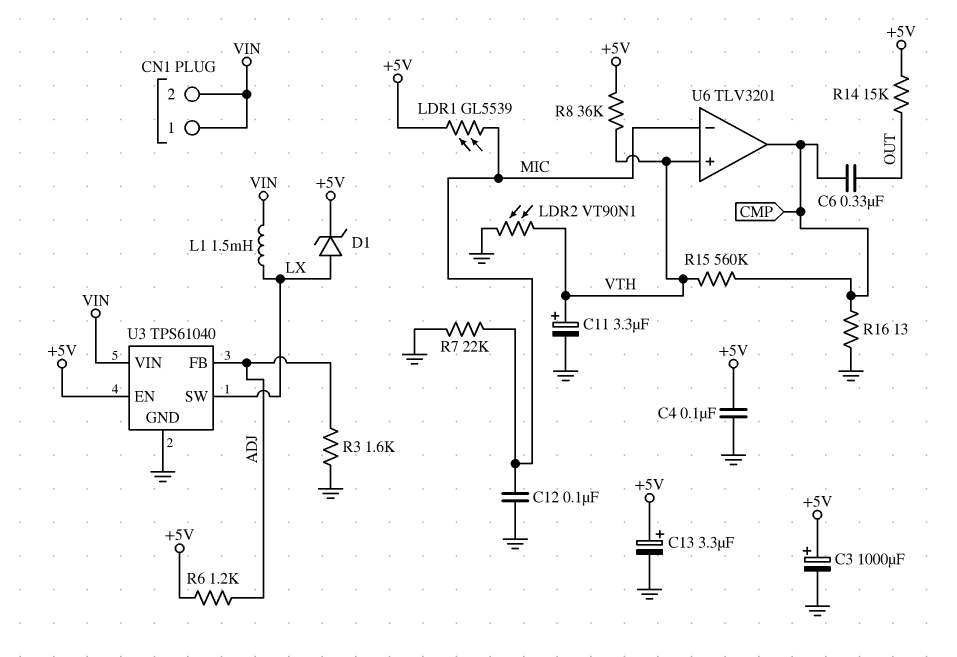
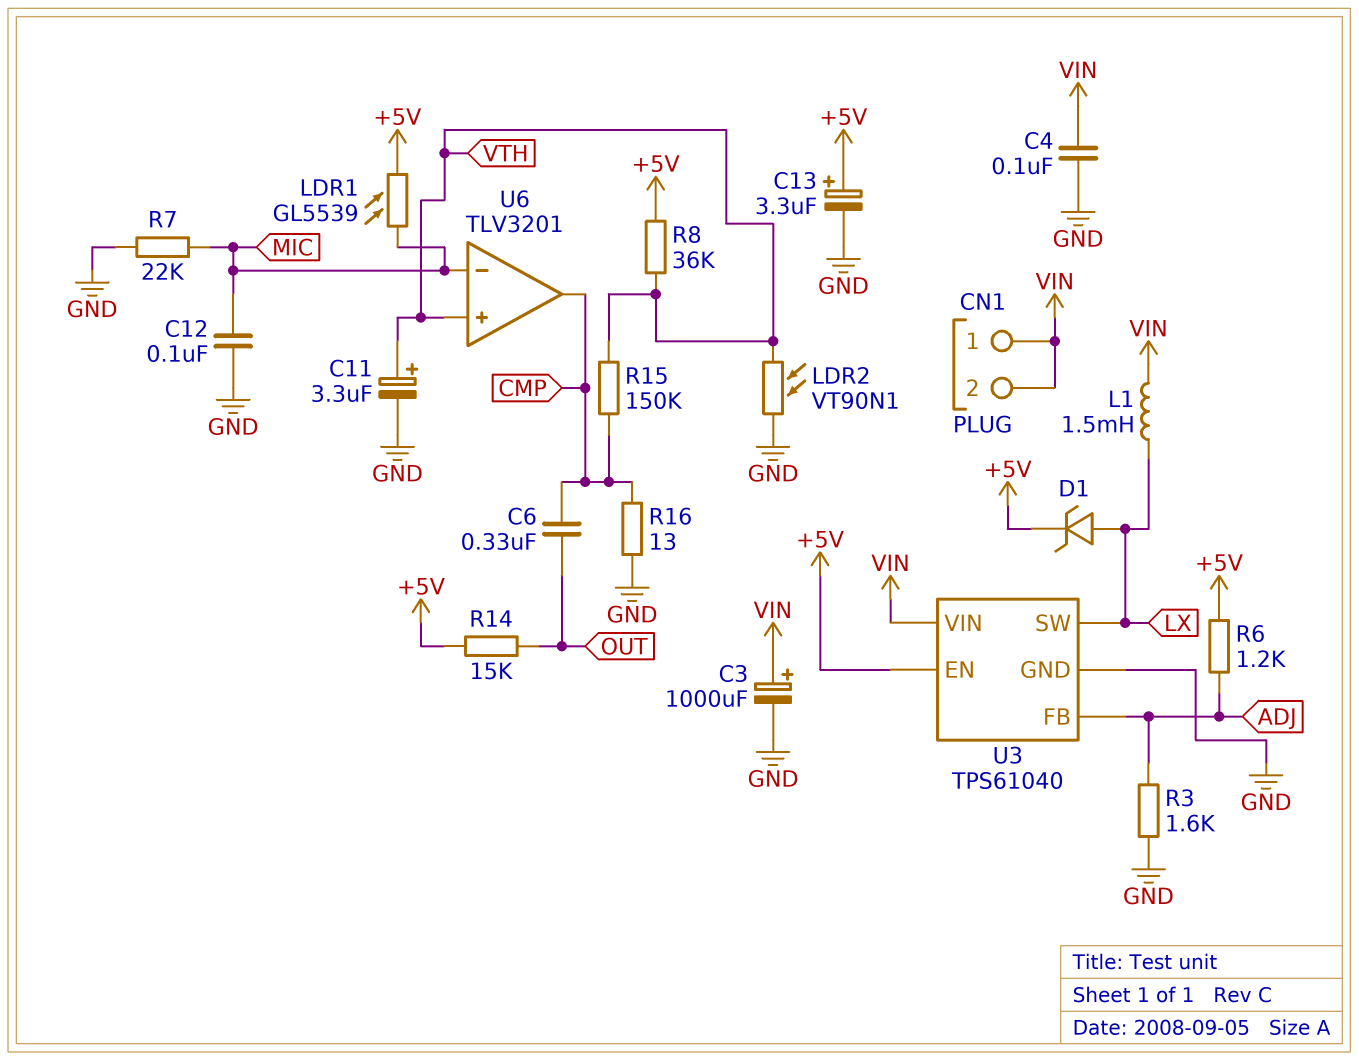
C3: 1000uF (plus +5V, minus GND) -> 1000uF (plus VIN, minus GND)
C4: 100nF (+5V, GND) -> 100nF (GND, VIN)
R15: 560k (CMP, VTH) -> 150k (CMP, VTH)

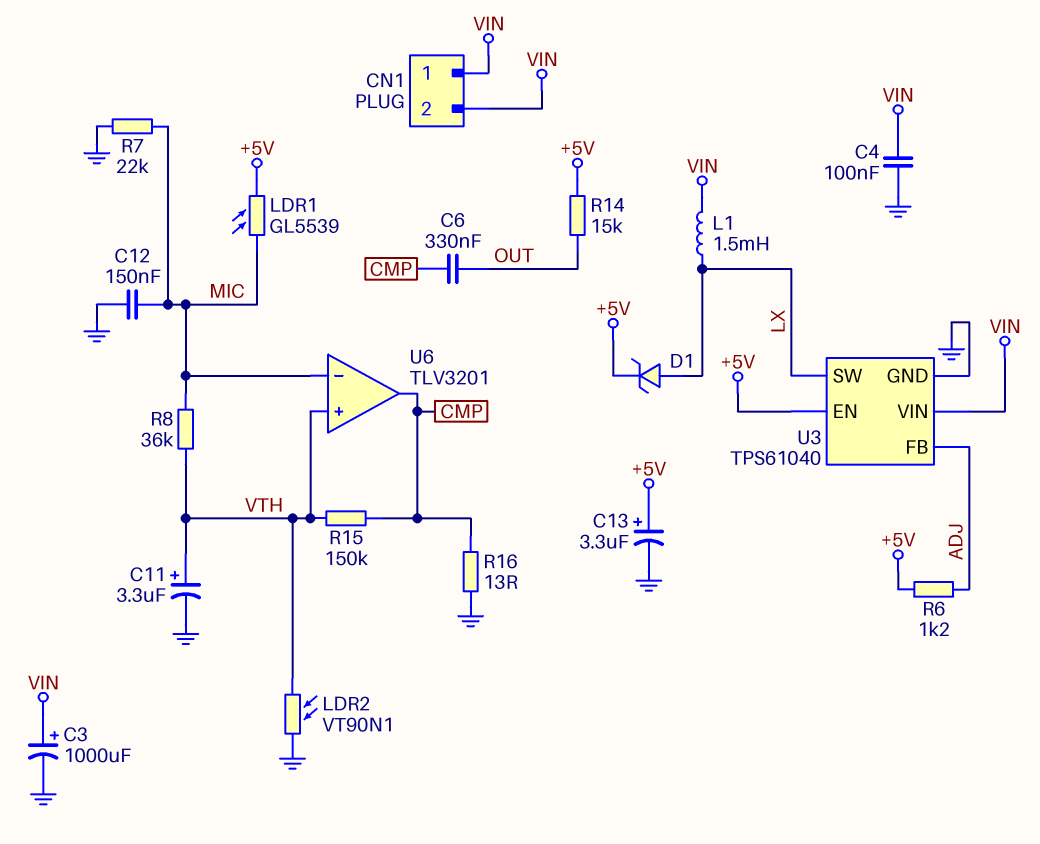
C12: 100nF (GND, MIC) -> 150nF (GND, MIC)
R3: 1.6k (ADJ, GND) -> none
R8: 36k (+5V, VTH) -> 36k (MIC, VTH)

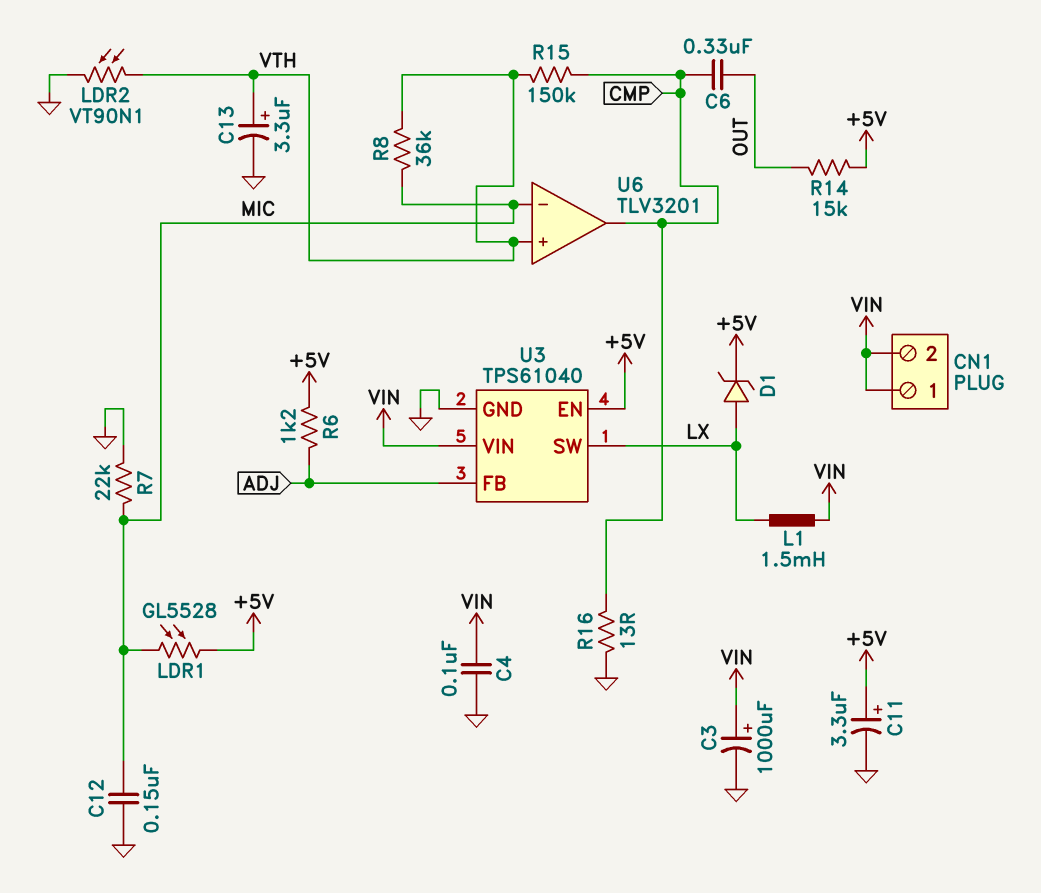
C11: 3.3uF (plus VTH, minus GND) -> 3.3uF (plus +5V, minus GND)
C13: 3.3uF (plus +5V, minus GND) -> 3.3uF (plus VTH, minus GND)
LDR1: GL5539 (+5V, MIC) -> GL5528 (+5V, MIC)

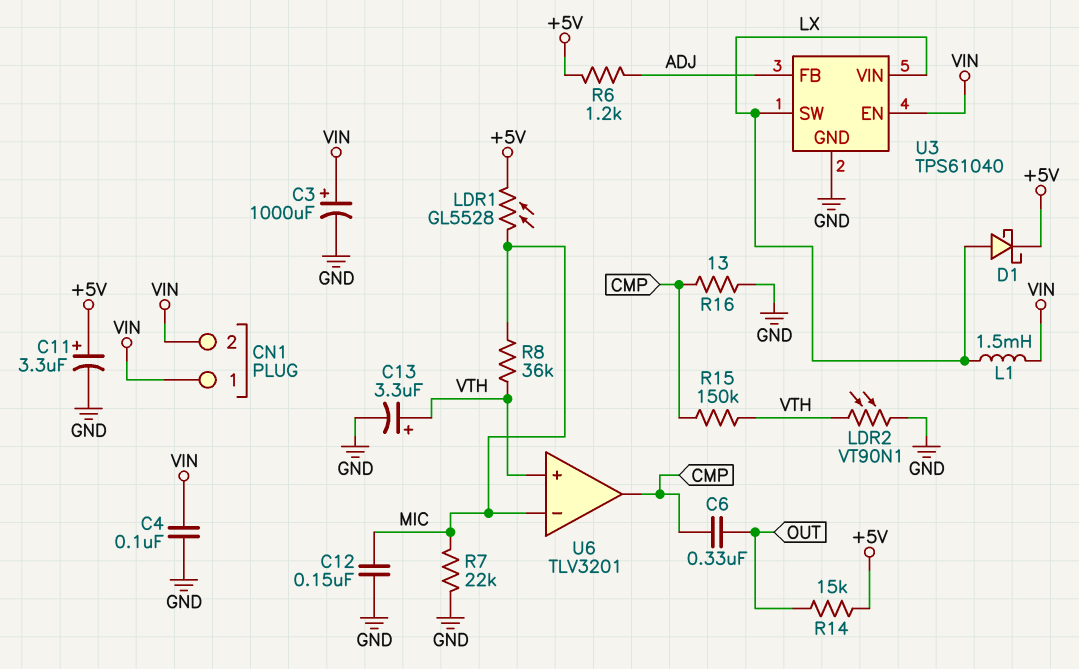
D1: zener (A LX, K +5V) -> schottky (A LX, K +5V)
U3 pin EN: +5V -> VIN
U3 pin VIN: VIN -> LX

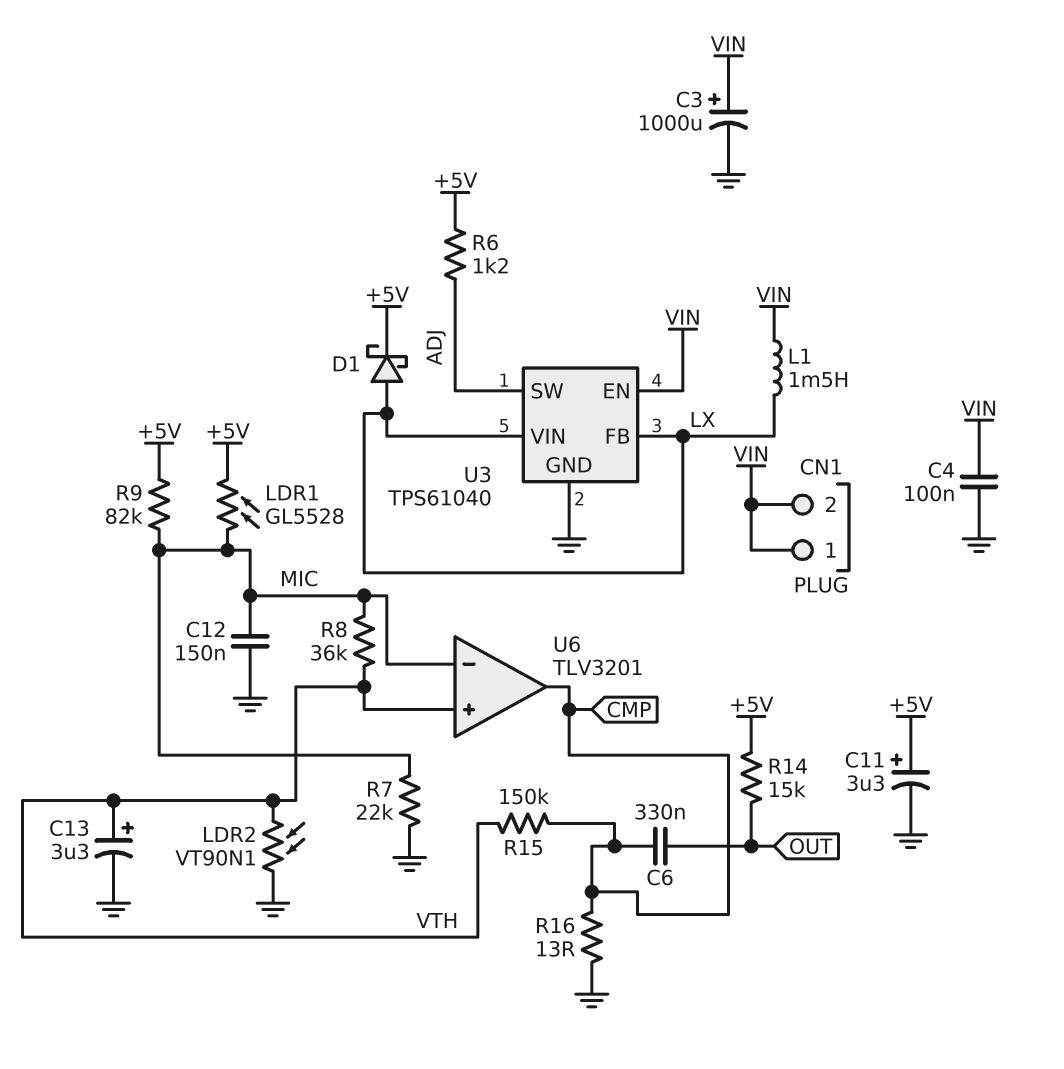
R9: none -> 82k (+5V, MIC)
U3 pin FB: ADJ -> LX
U3 pin SW: LX -> ADJ

